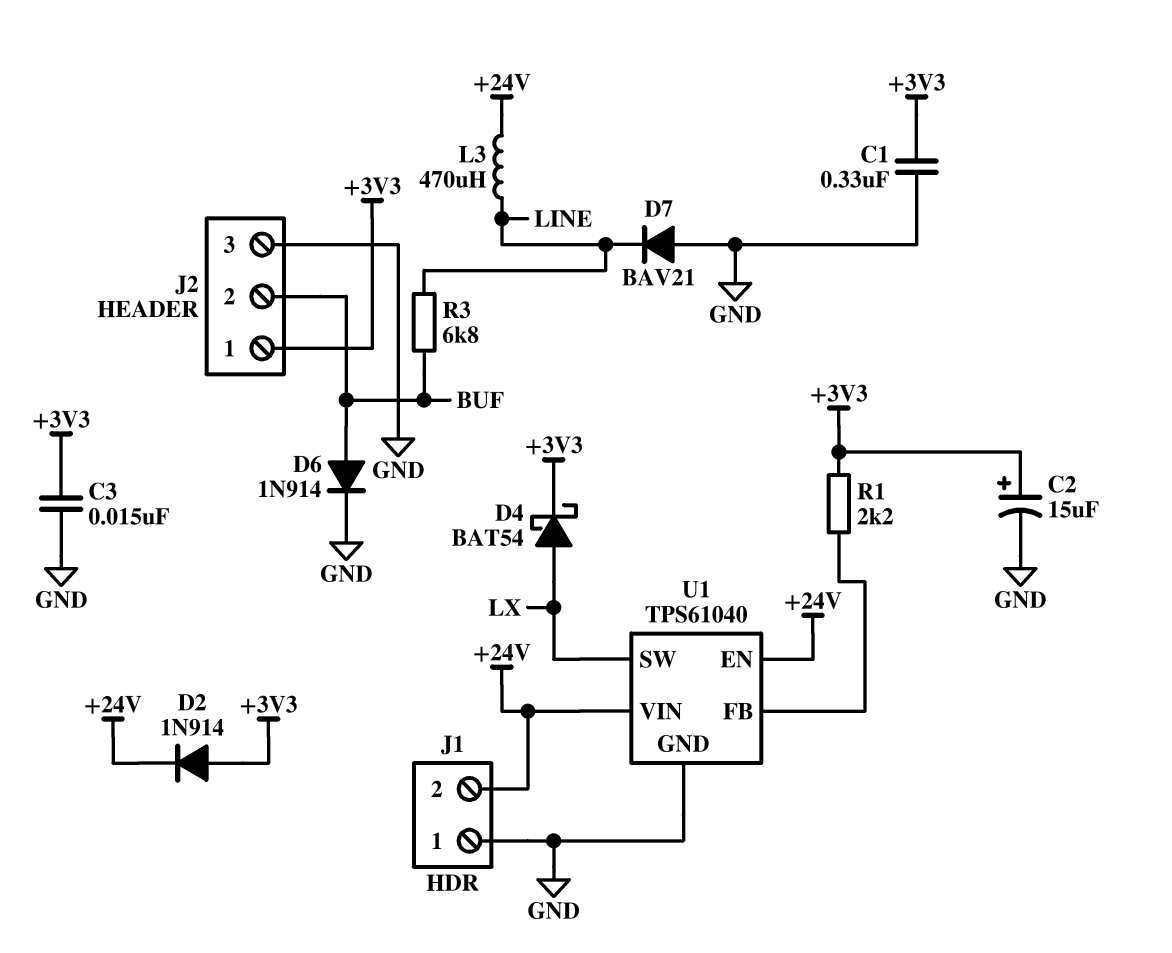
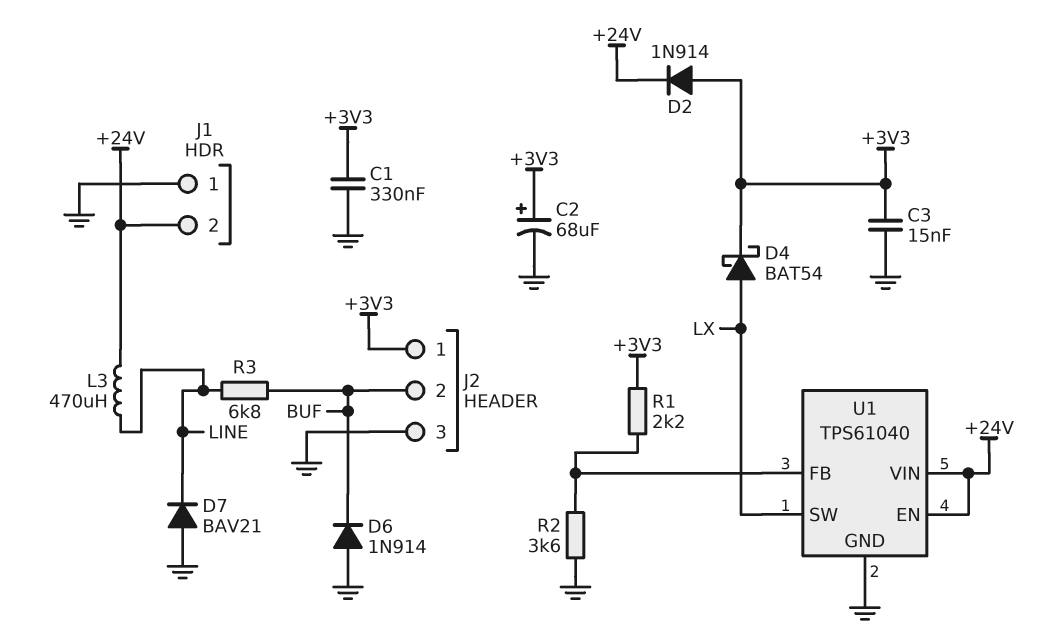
C2: 15uF (plus +3V3, minus GND) -> 68uF (plus +3V3, minus GND)
D6: diode 1N914 (A BUF, K GND) -> diode 1N914 (A GND, K BUF)
R2: none -> 3.6k (GND, U1/FB)

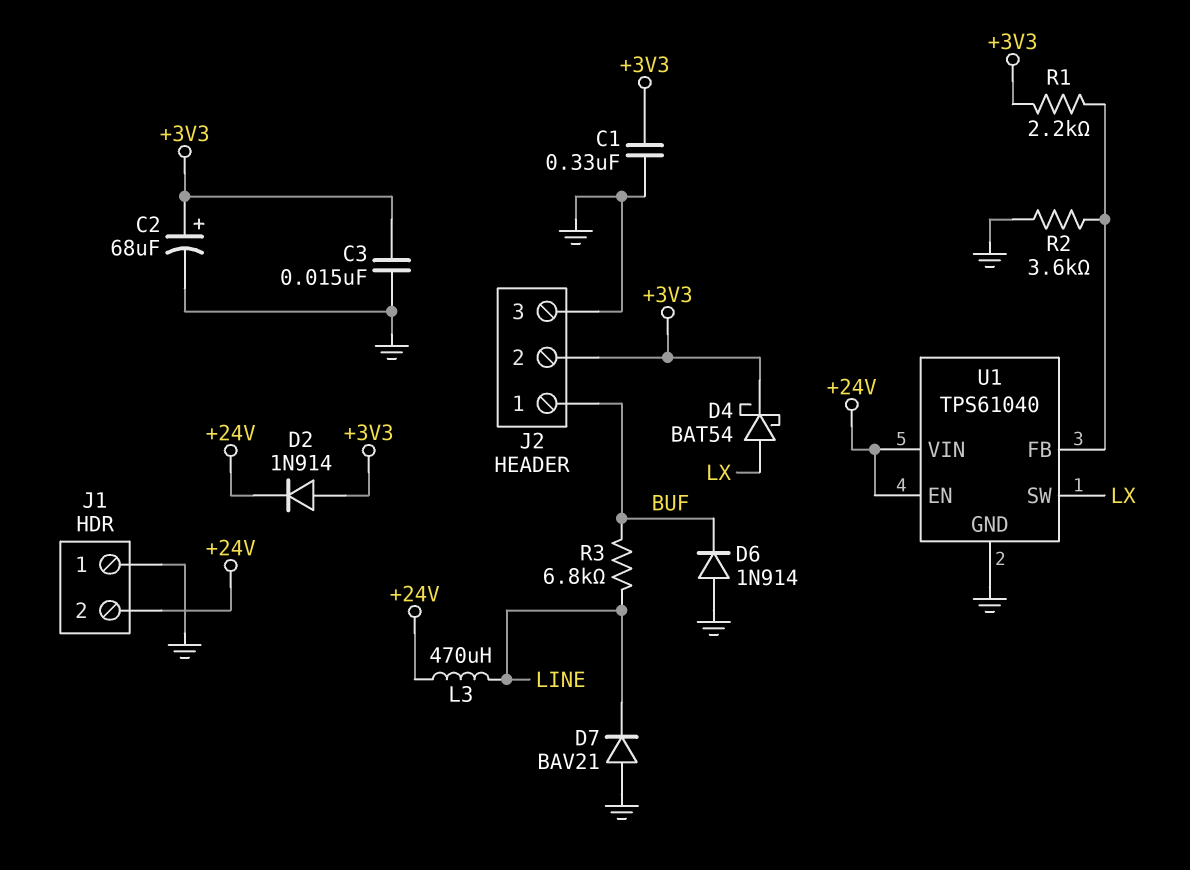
J2 pin 1: +3V3 -> BUF
J2 pin 2: BUF -> +3V3

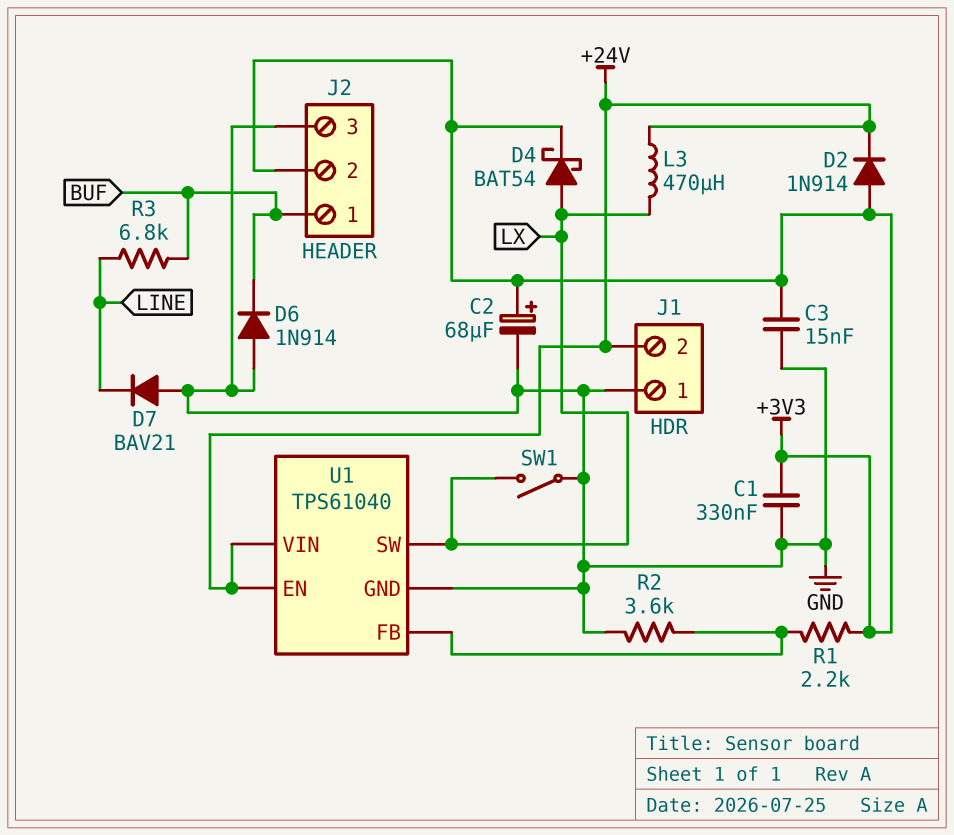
L3: 470uH (+24V, LINE) -> 470uH (+24V, LX)
SW1: none -> switch (GND, LX)

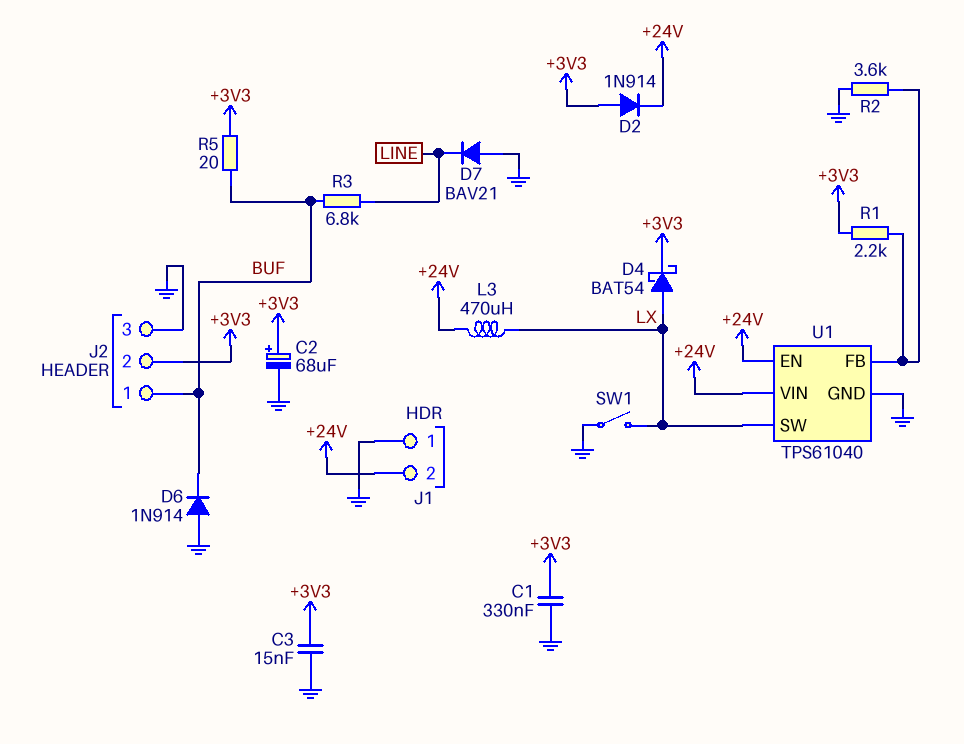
R5: none -> 20 (+3V3, BUF)

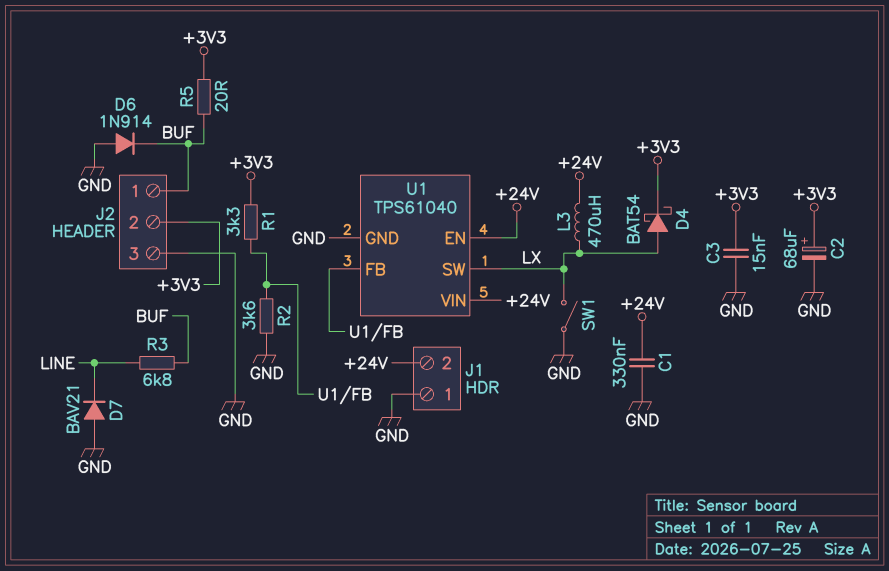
C1: 330nF (+3V3, GND) -> 330nF (+24V, GND)
D2: diode 1N914 (A +3V3, K +24V) -> none
R1: 2.2k (+3V3, U1/FB) -> 3.3k (+3V3, U1/FB)

